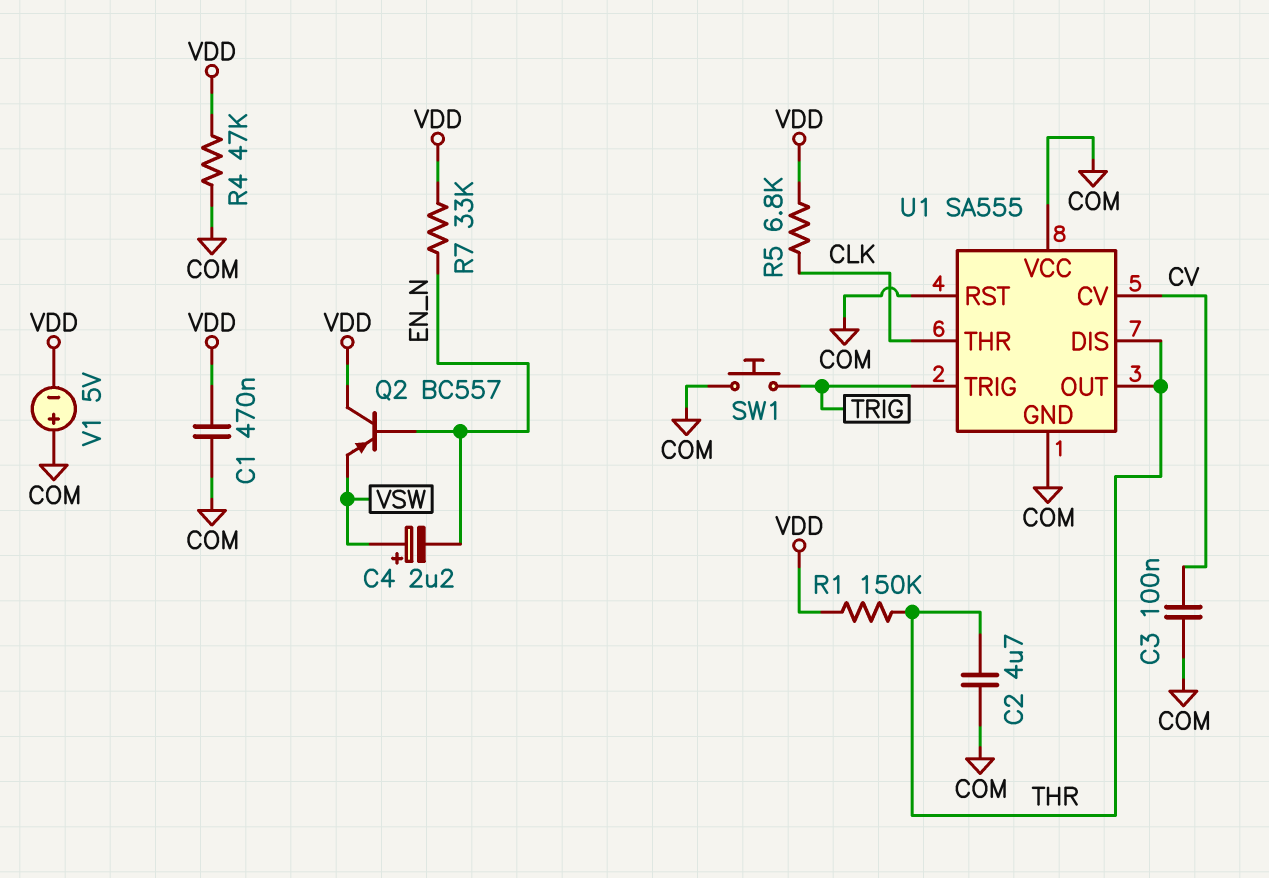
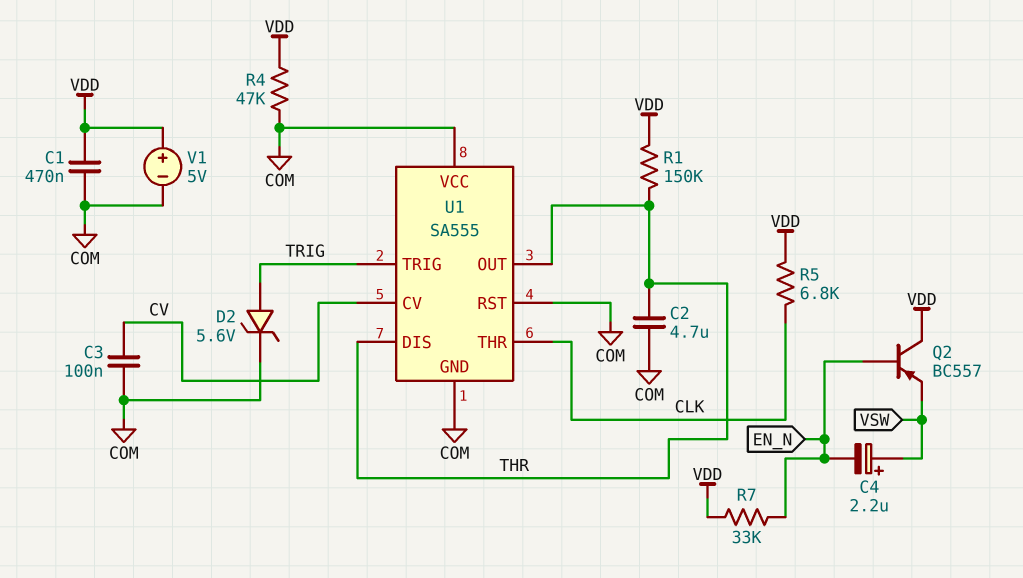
D2: none -> zener 5.6V (A TRIG, K COM)
SW1: button (COM, TRIG) -> none
V1: 5V (plus COM, minus VDD) -> 5V (plus VDD, minus COM)

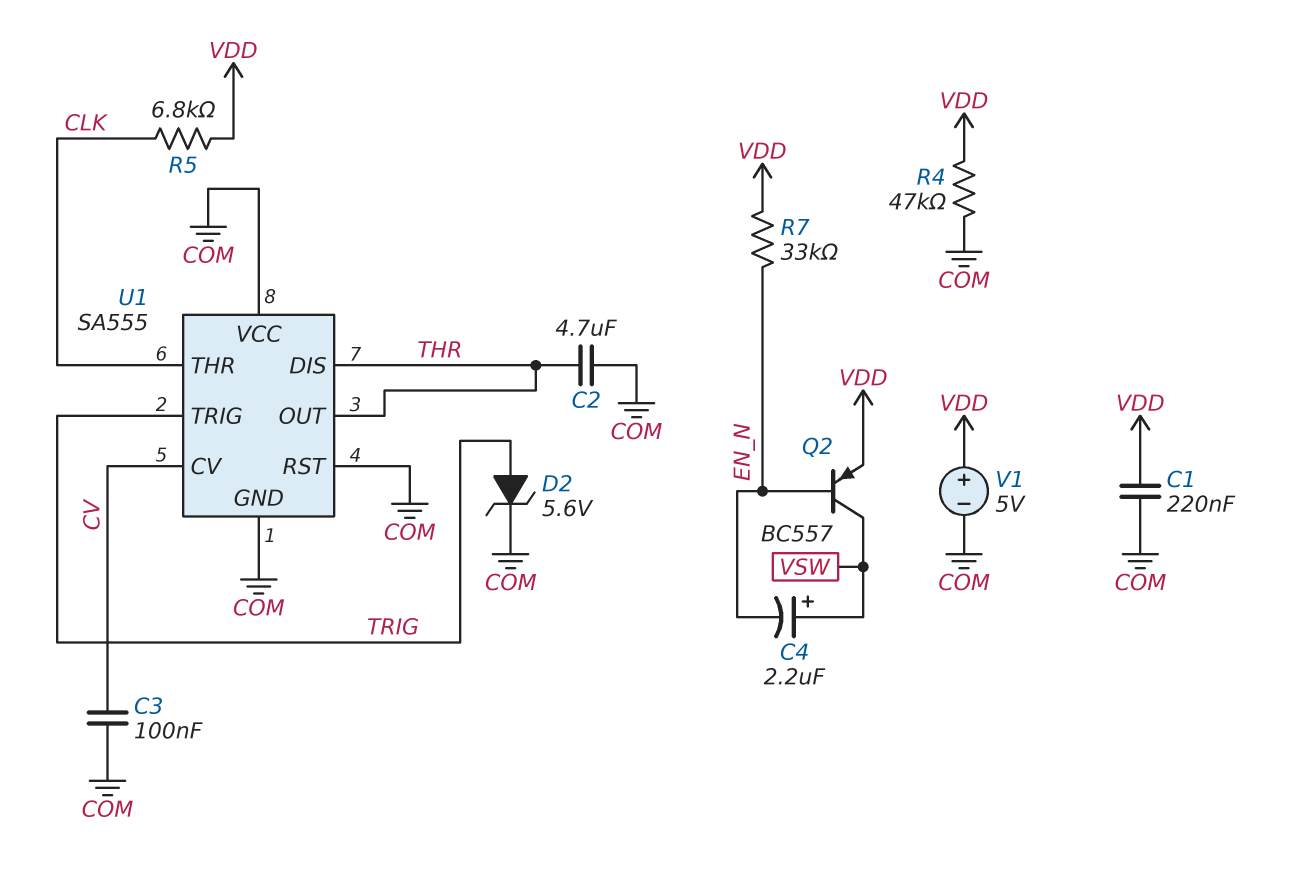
C1: 470nF (COM, VDD) -> 220nF (COM, VDD)
Q2: PNP BC557 (B EN_N, C VDD, E VSW) -> PNP BC557 (B EN_N, C VSW, E VDD)
R1: 150k (THR, VDD) -> none

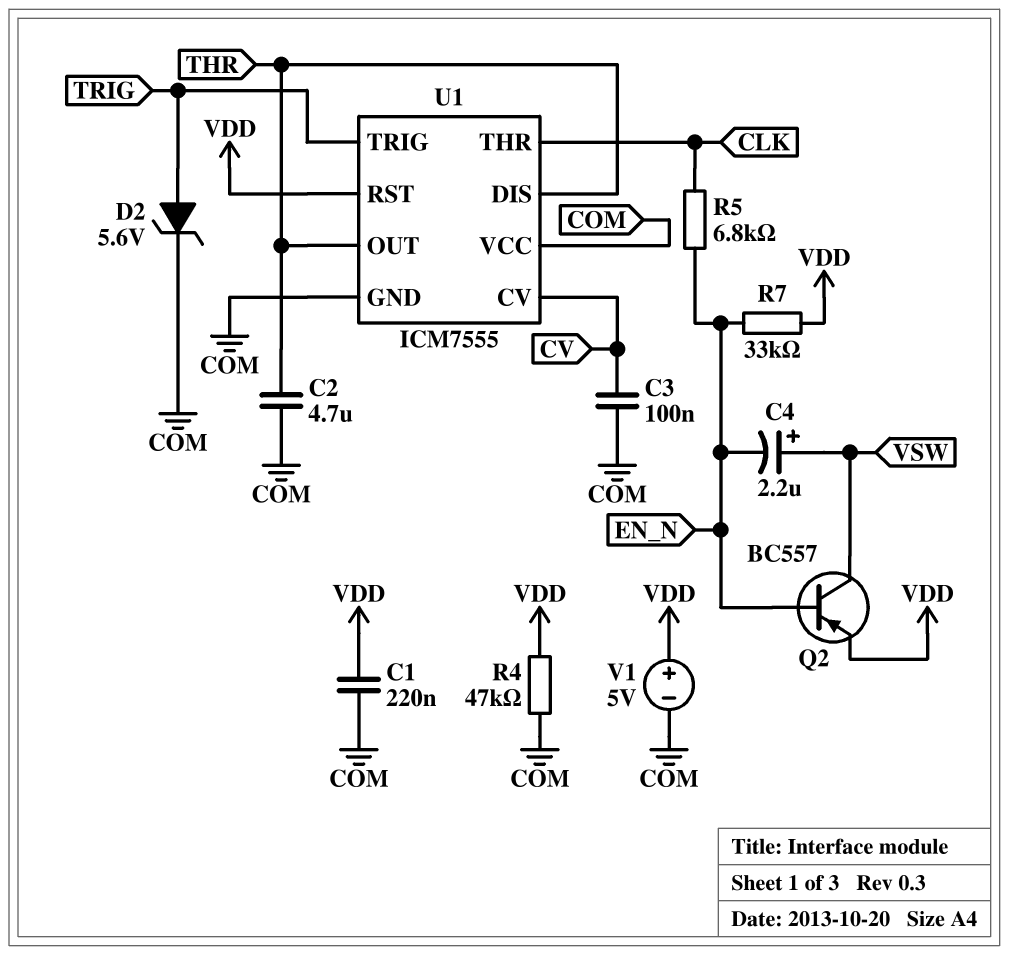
R5: 6.8k (CLK, VDD) -> 6.8k (CLK, EN_N)
U1: SA555 -> ICM7555
U1 pin RST: COM -> VDD

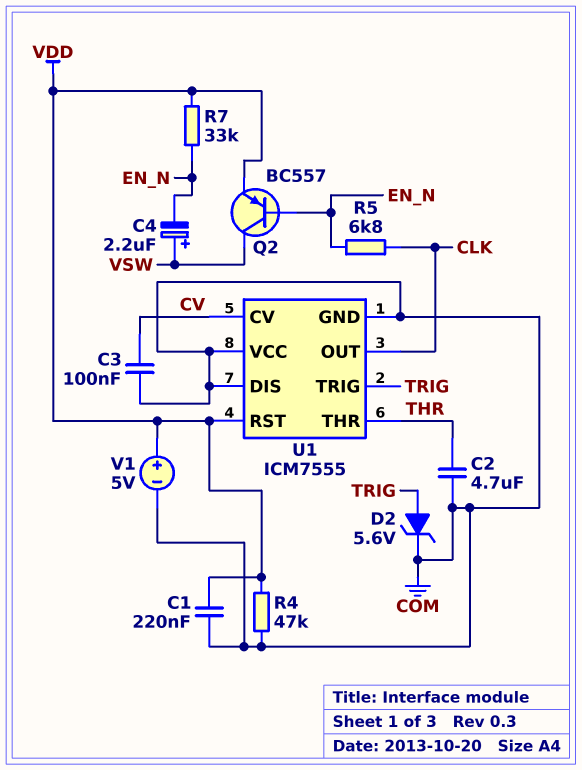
U1 pin DIS: THR -> COM
U1 pin OUT: THR -> CLK
U1 pin THR: CLK -> THR

